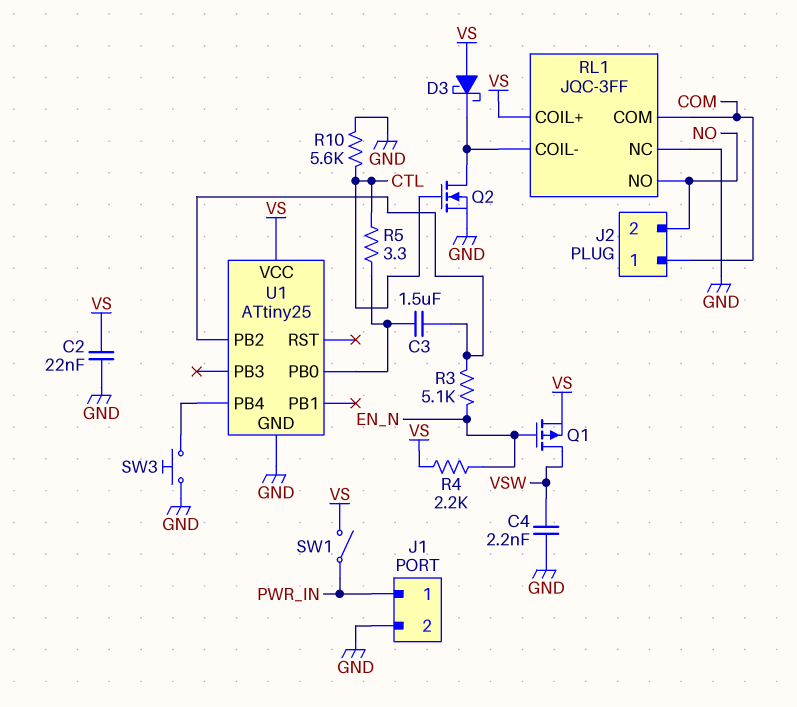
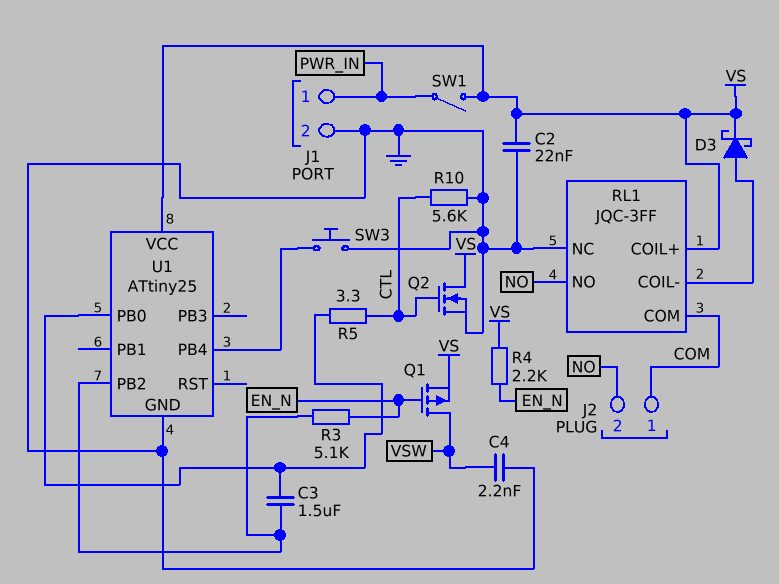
D3: schottky (A VS, K RL1/COIL-) -> schottky (A RL1/COIL-, K VS)
Q2: NMOS (G CTL, D RL1/COIL-, S GND) -> NMOS (G CTL, D VS, S GND)

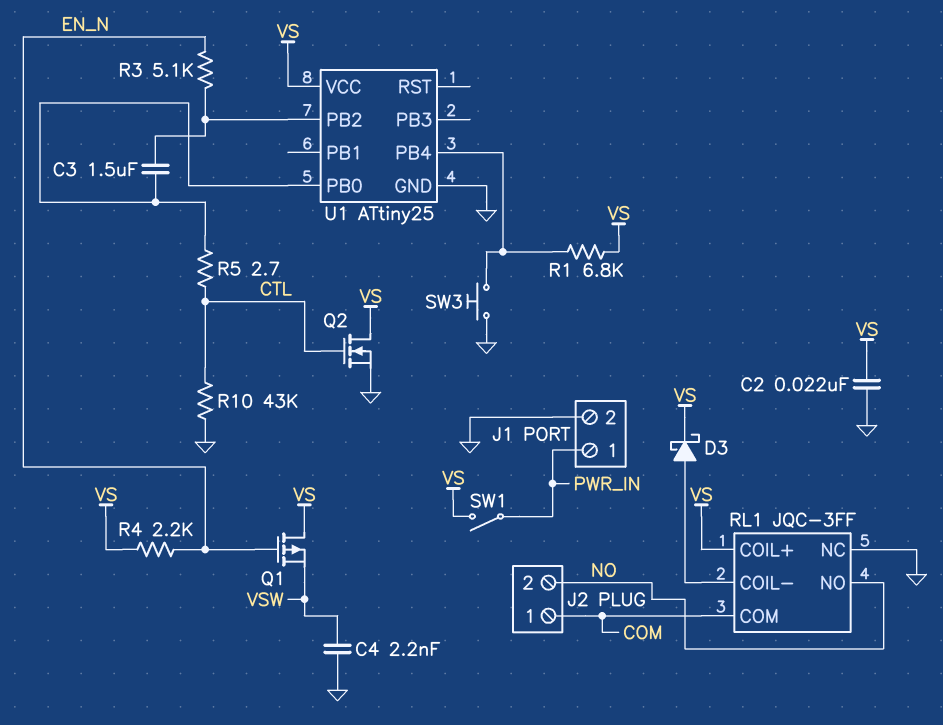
Q1: PMOS (G EN_N, D VSW, S VS) -> PMOS (G EN_N, D VS, S VSW)
R1: none -> 6.8k (U1/PB4, VS)
R5: 3.3 (CTL, U1/PB0) -> 2.7 (CTL, U1/PB0)
R10: 5.6k (CTL, GND) -> 43k (CTL, GND)

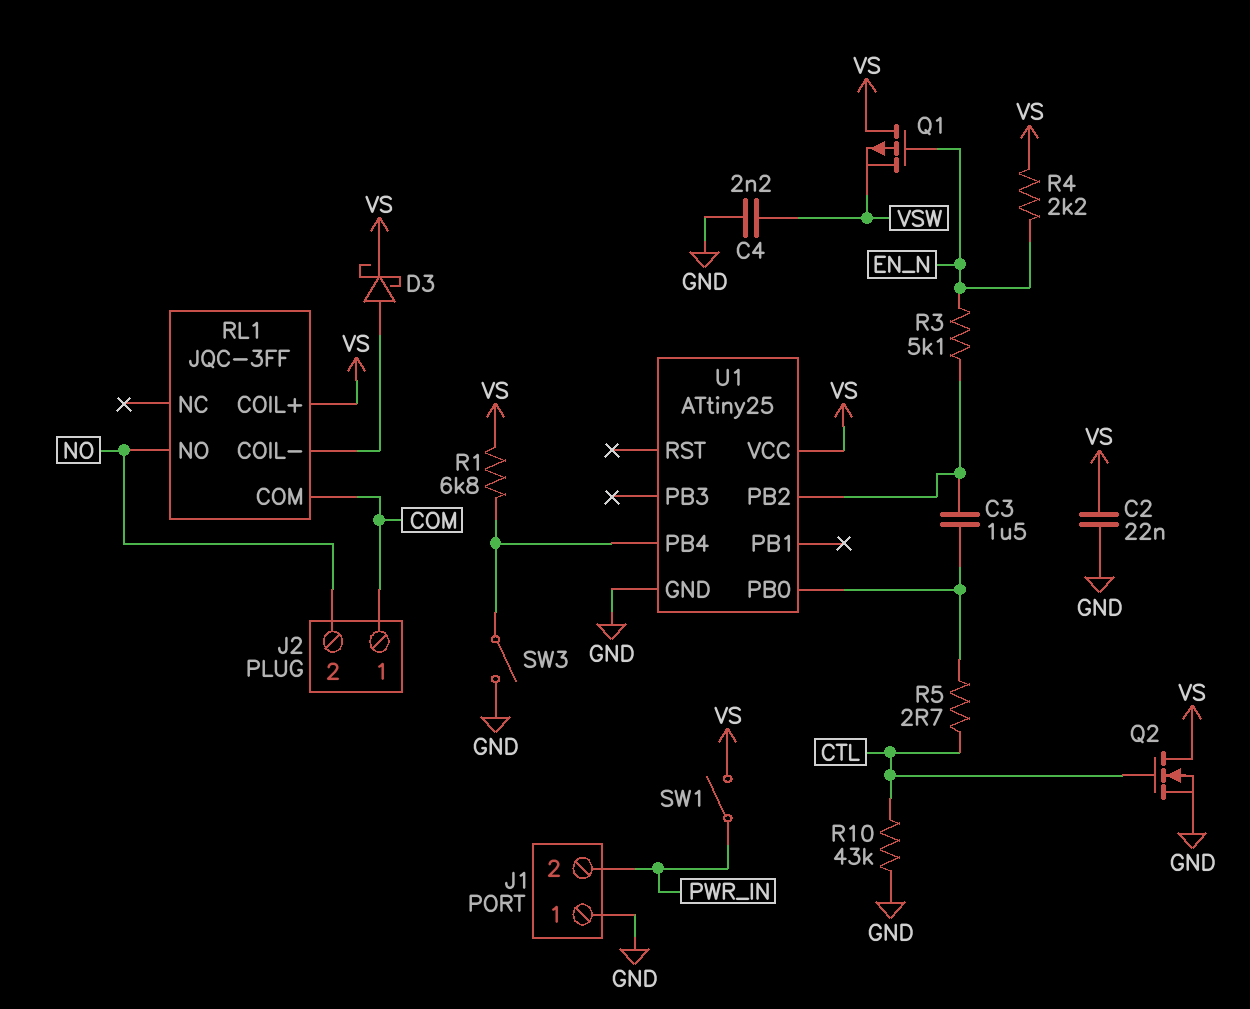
J1 pin 1: PWR_IN -> GND
J1 pin 2: GND -> PWR_IN
RL1 pin NC: GND -> none
SW3: button (GND, U1/PB4) -> switch (GND, U1/PB4)

